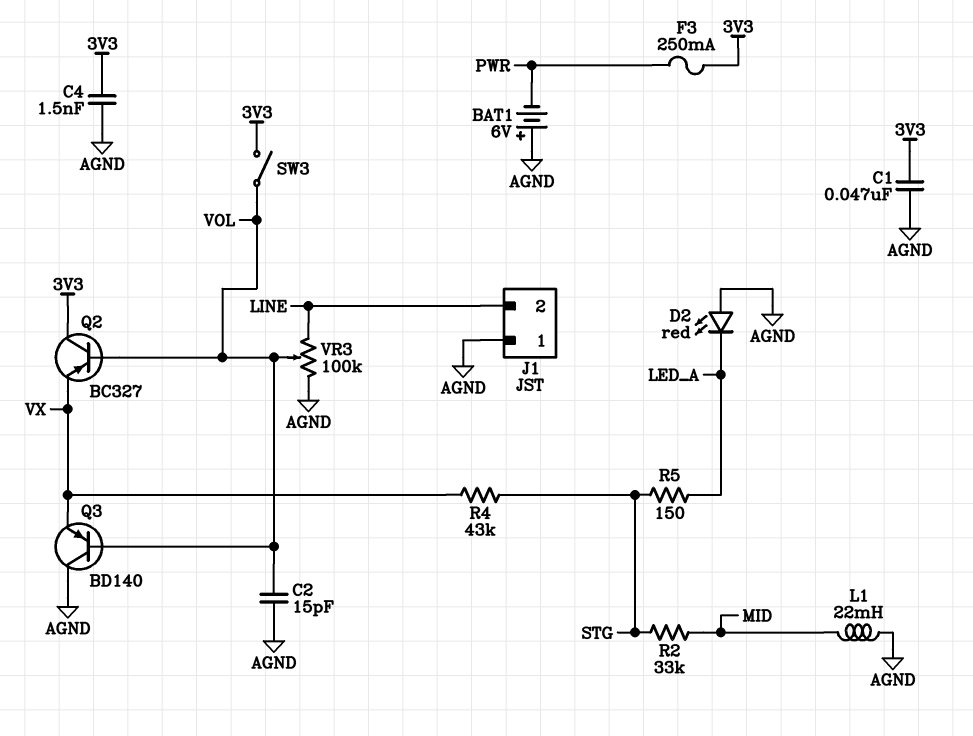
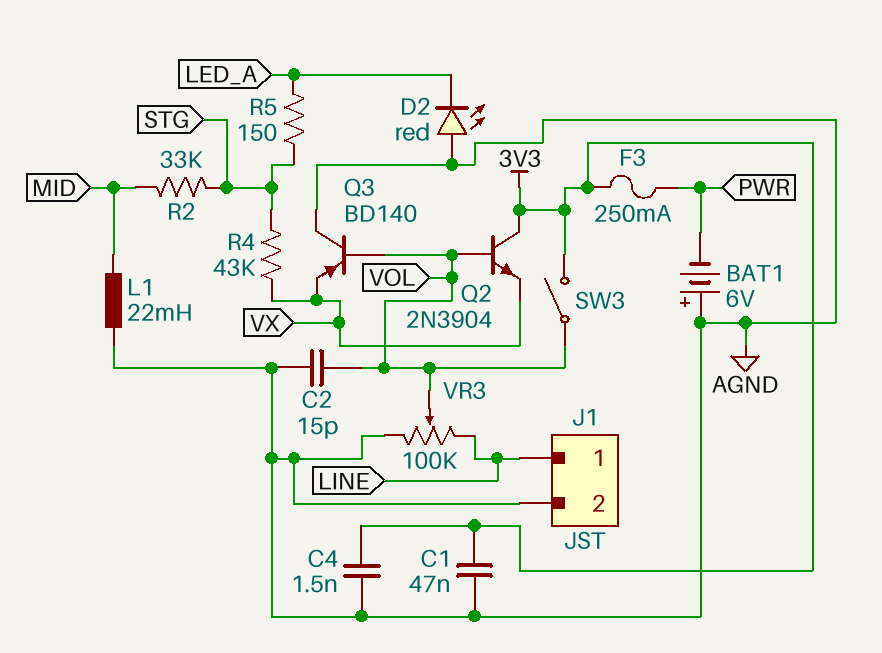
J1 pin 1: AGND -> LINE
J1 pin 2: LINE -> AGND
Q2: PNP BC327 (B VOL, C 3V3, E VX) -> NPN 2N3904 (B VOL, C 3V3, E VX)

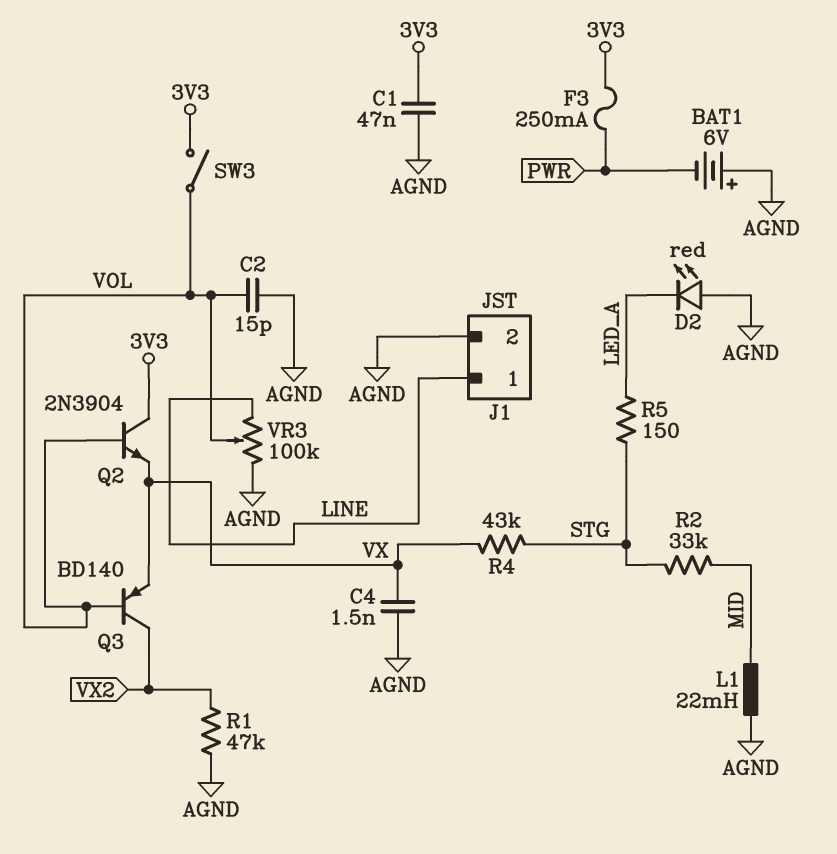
C4: 1.5nF (3V3, AGND) -> 1.5nF (AGND, VX)
Q3: PNP BD140 (B VOL, C AGND, E VX) -> PNP BD140 (B VOL, C VX2, E VX)
R1: none -> 47k (AGND, VX2)

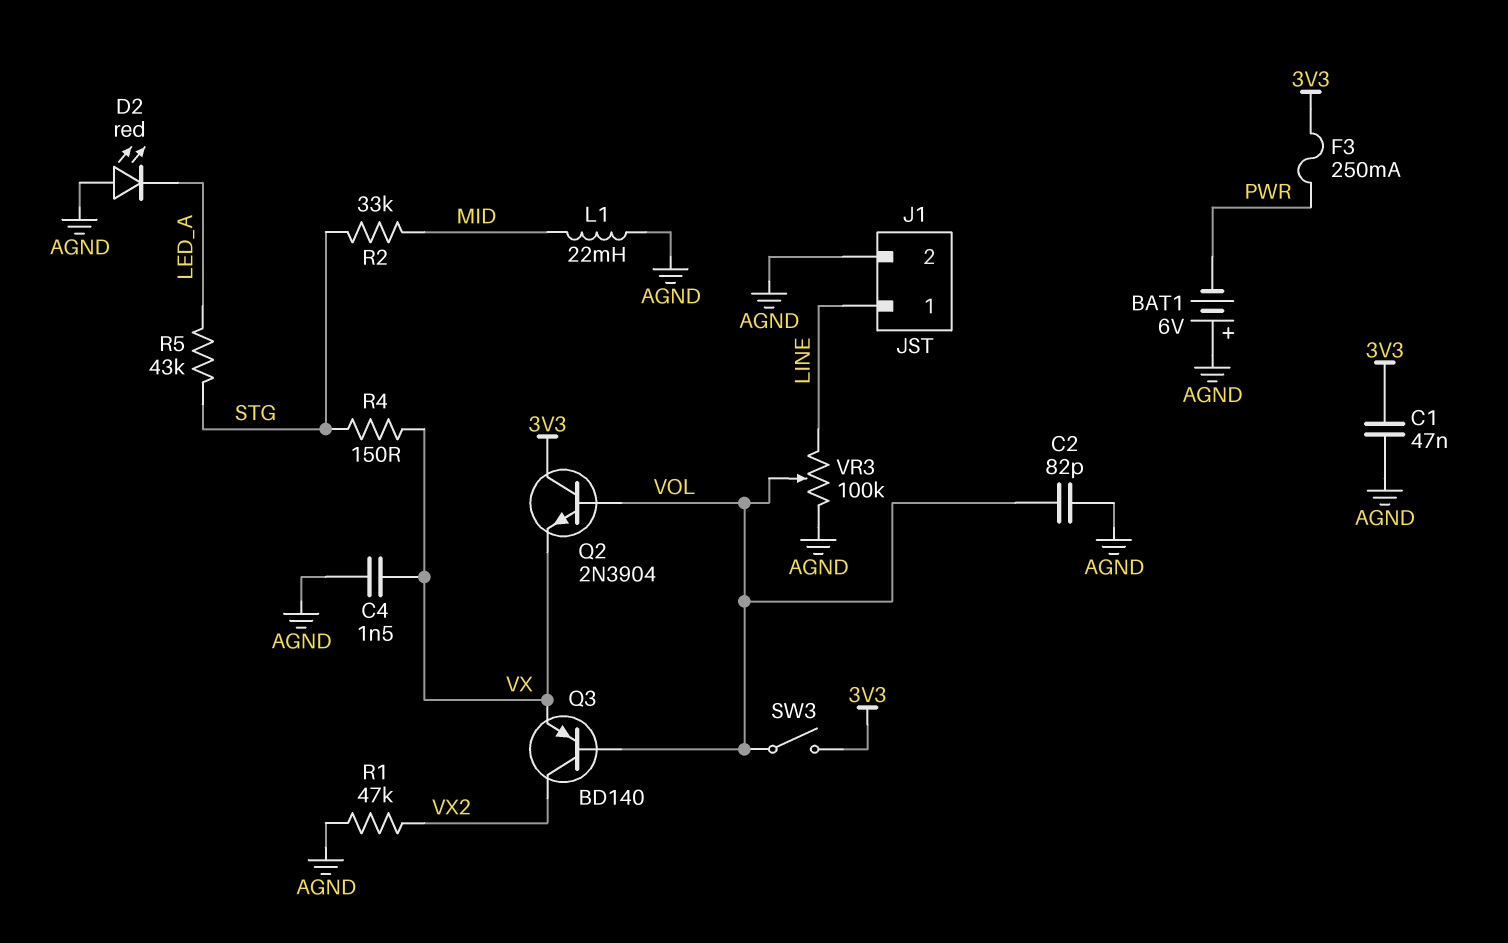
C2: 15pF (AGND, VOL) -> 82pF (AGND, VOL)
R4: 43k (STG, VX) -> 150 (STG, VX)
R5: 150 (LED_A, STG) -> 43k (LED_A, STG)

